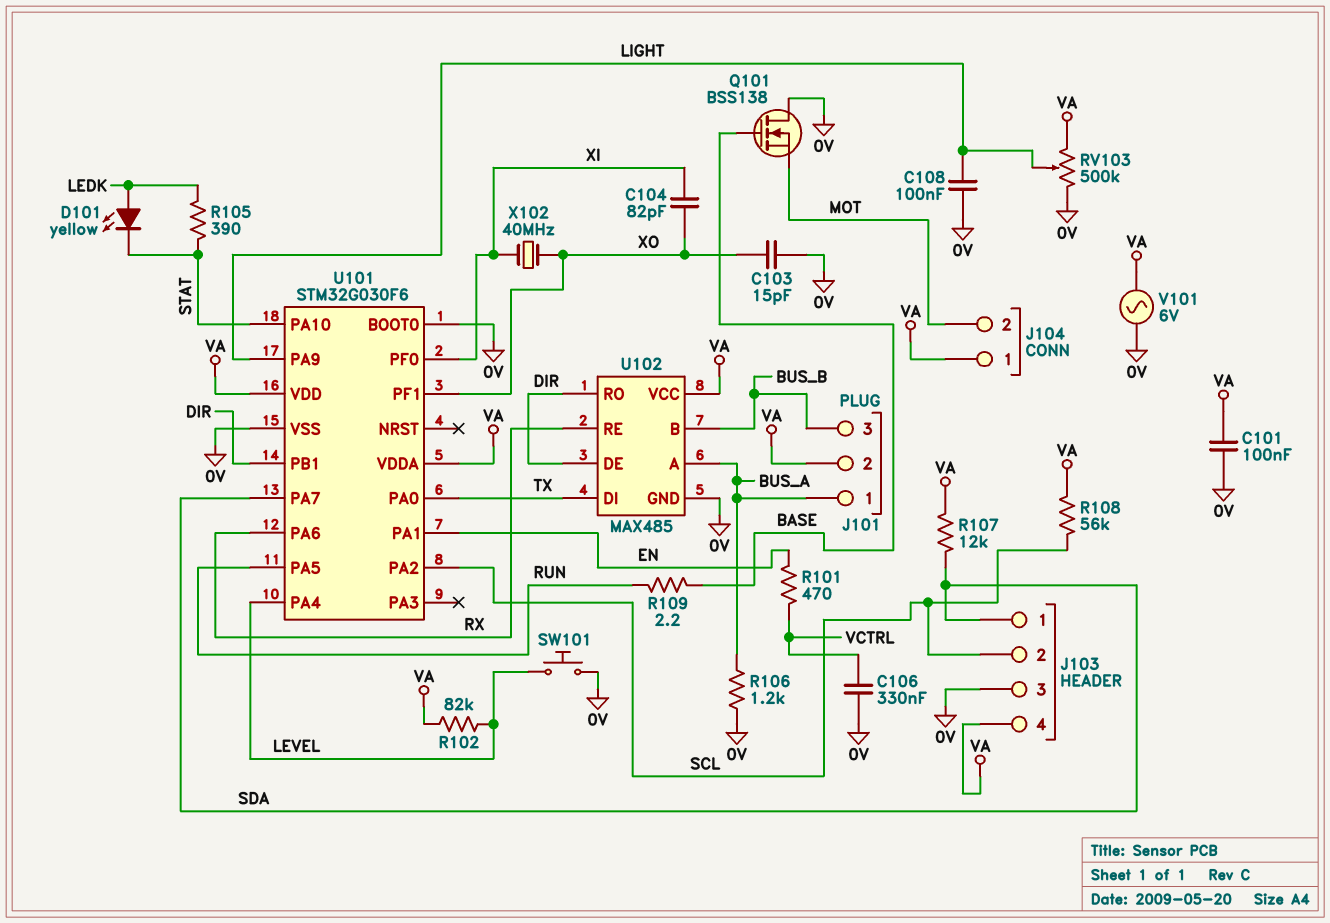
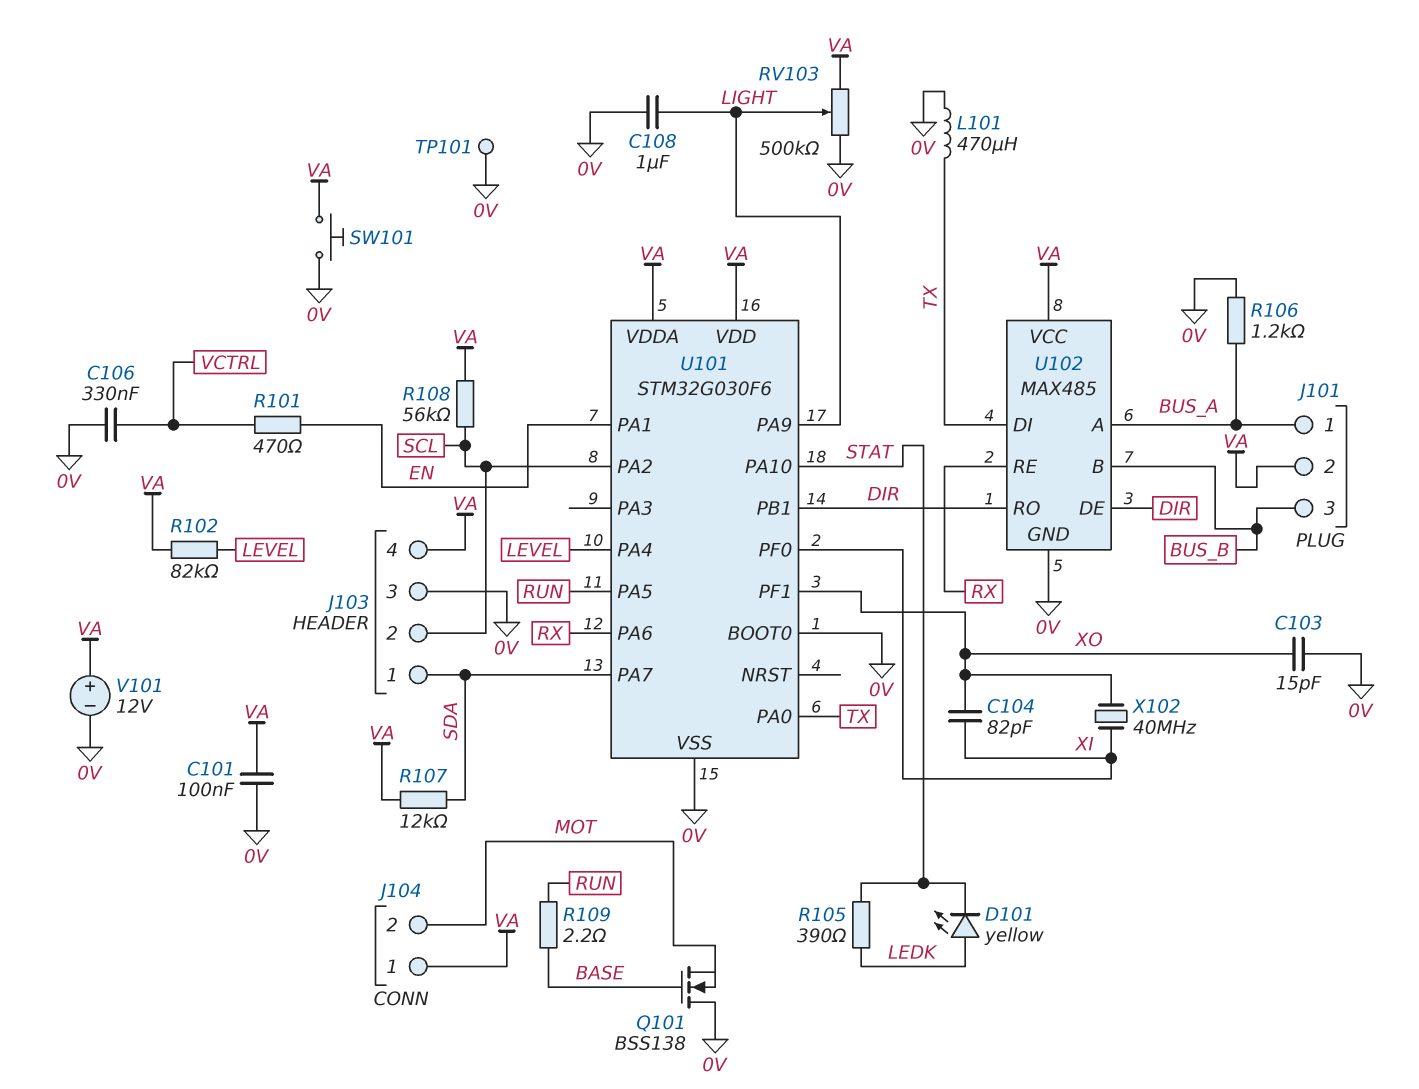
C108: 100nF (0V, LIGHT) -> 1uF (0V, LIGHT)
L101: none -> 470uH (0V, TX)
SW101: button (0V, LEVEL) -> button (0V, VA)
TP101: none -> test point (0V)
V101: AC 6V (0V, VA) -> 12V (plus VA, minus 0V)

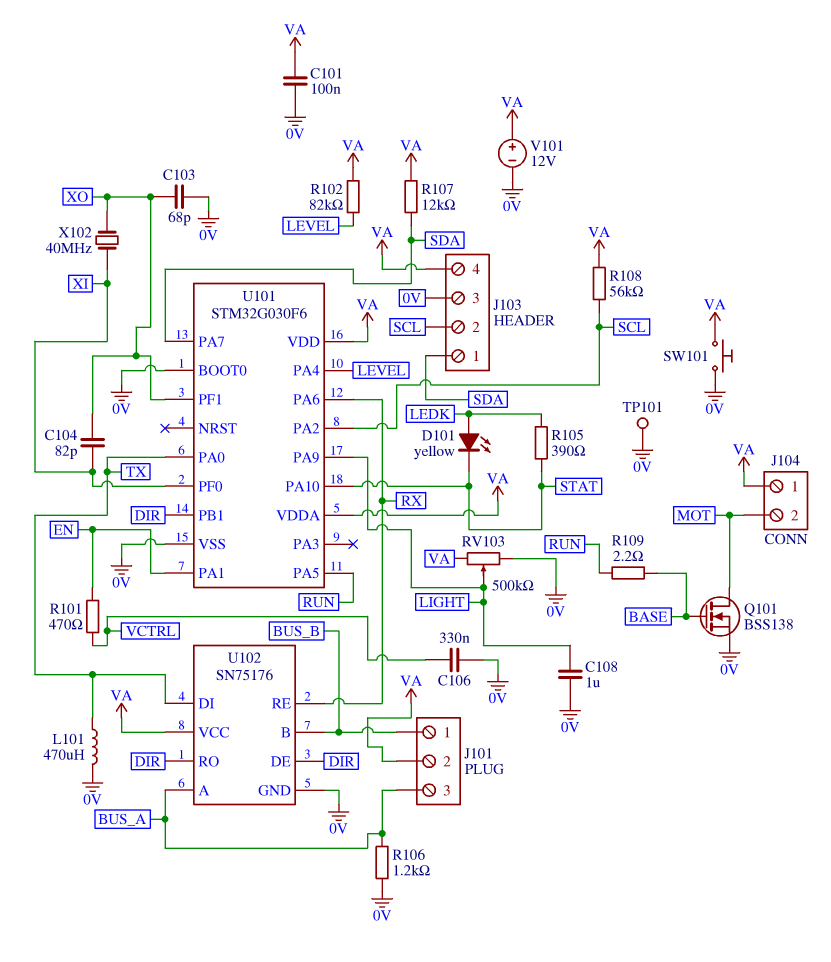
C103: 15pF (0V, XO) -> 68pF (0V, XO)
J101 pin 1: BUS_A -> BUS_B
J101 pin 3: BUS_B -> BUS_A
Q101: NMOS BSS138 (G BASE, D 0V, S MOT) -> NMOS BSS138 (G BASE, D MOT, S 0V)
U102: MAX485 -> SN75176

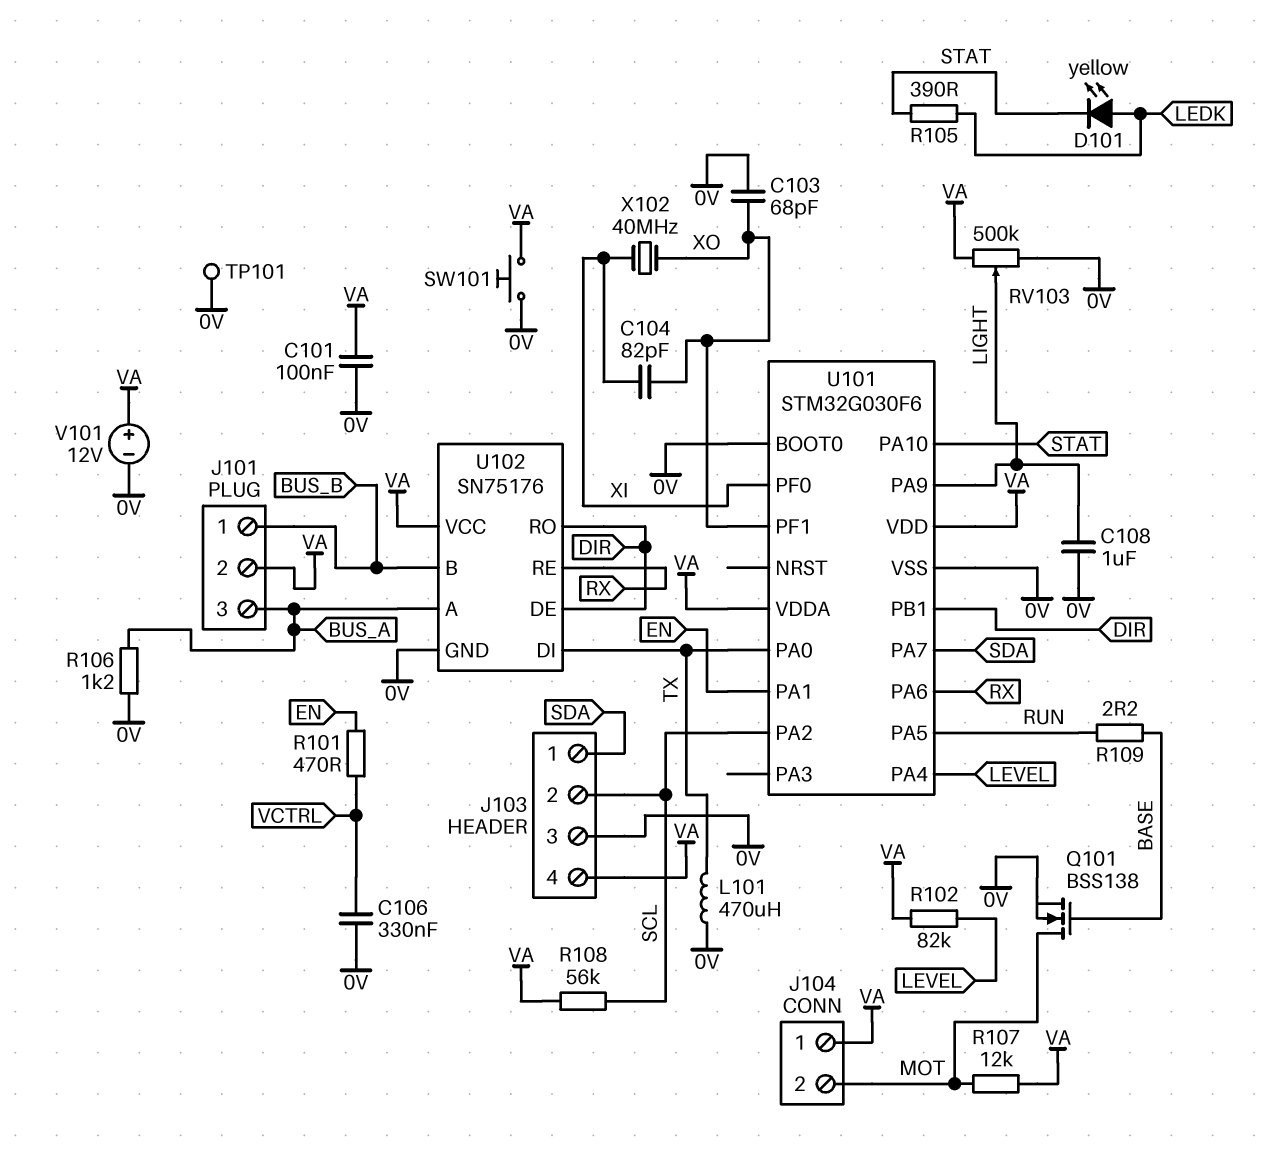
R107: 12k (SDA, VA) -> 12k (MOT, VA)

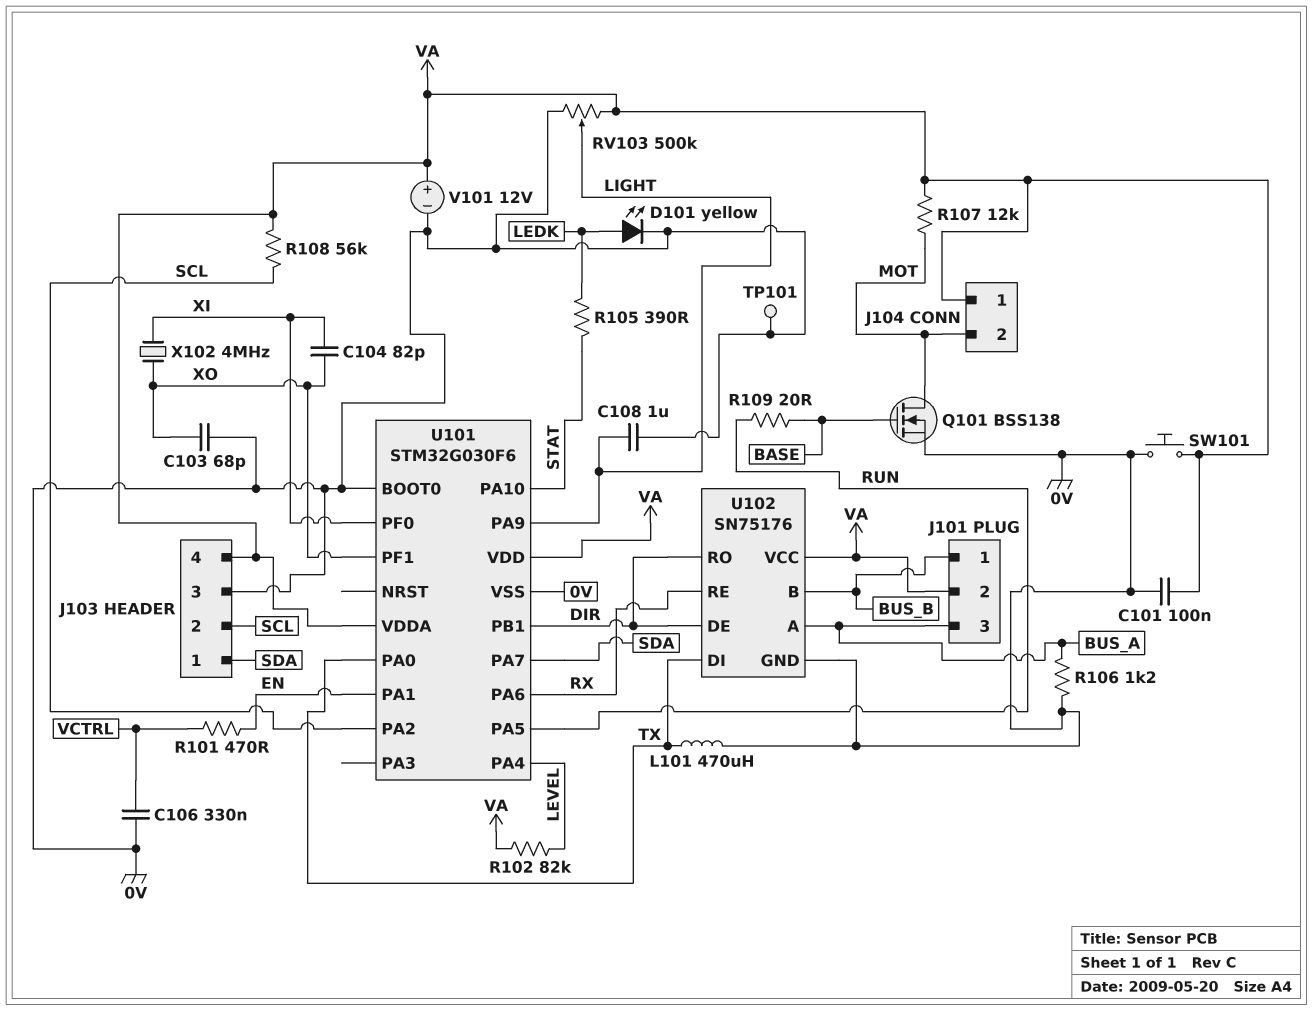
D101: LED yellow (A LEDK, K STAT) -> LED yellow (A LEDK, K 0V)
R109: 2.2 (BASE, RUN) -> 20 (BASE, RUN)
X102: 40MHz (XI, XO) -> 4MHz (XI, XO)

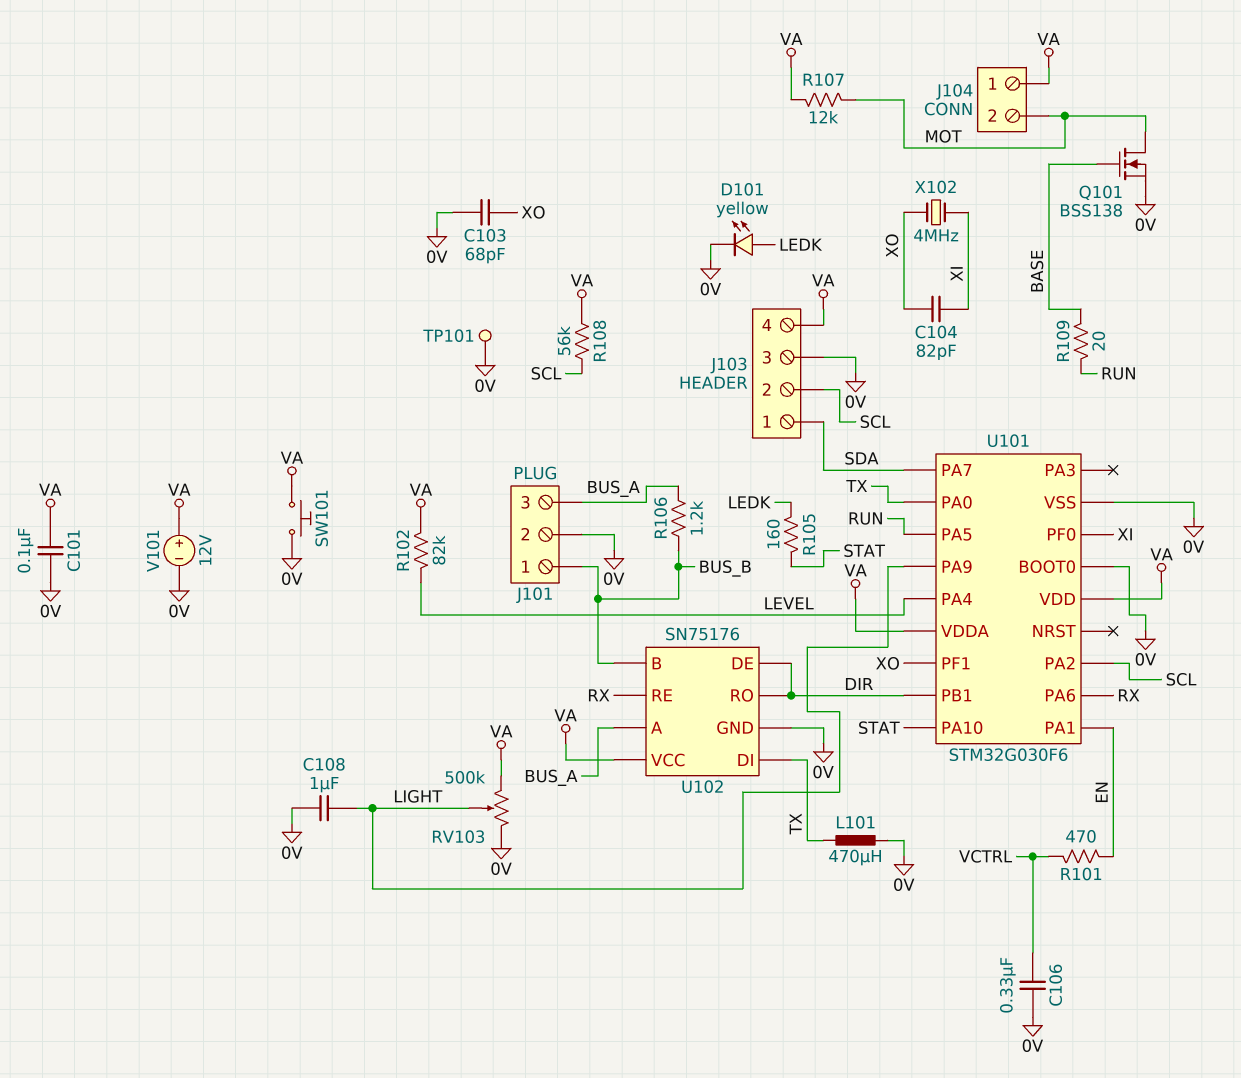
J101 pin 2: VA -> 0V
R105: 390 (LEDK, STAT) -> 160 (LEDK, STAT)
R106: 1.2k (0V, BUS_A) -> 1.2k (BUS_A, BUS_B)

